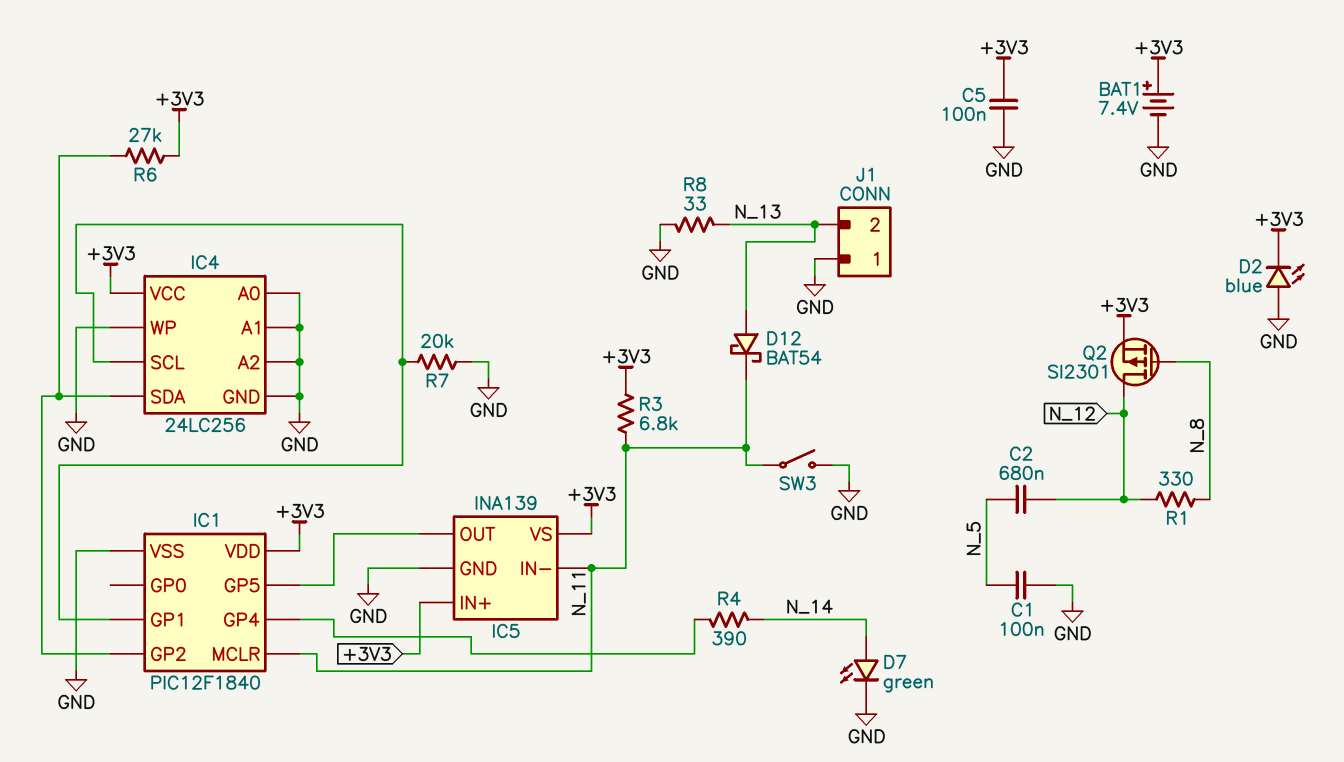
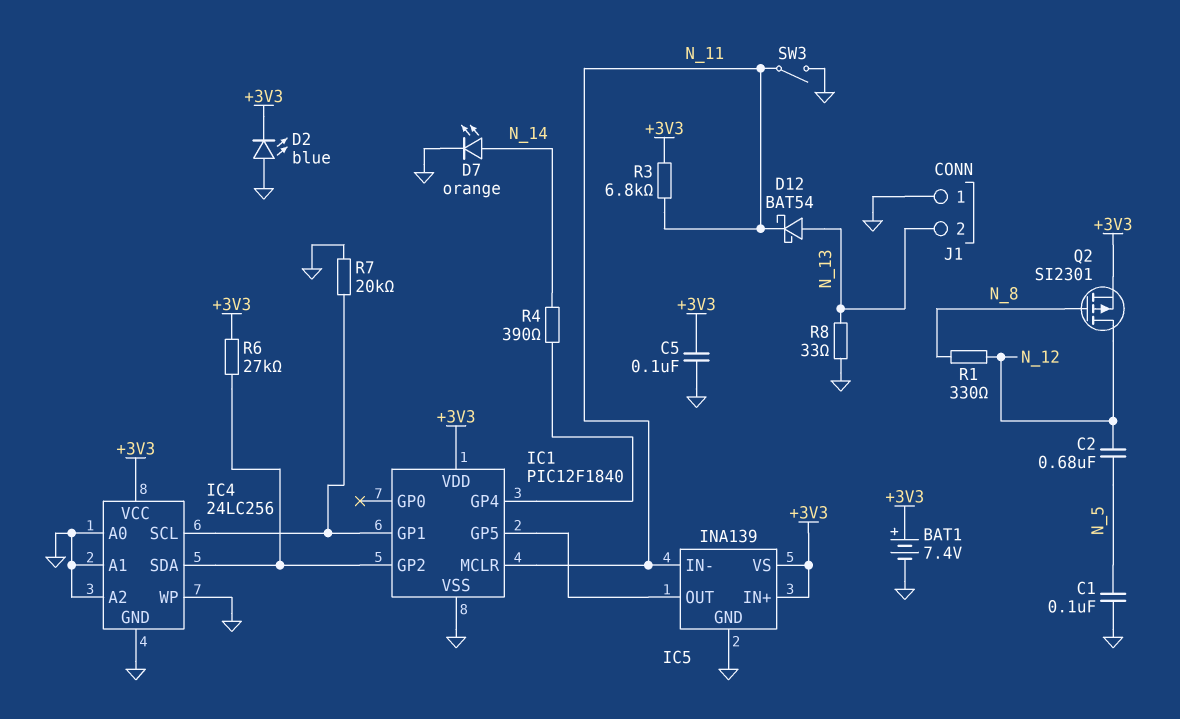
D7: LED green (A N_14, K GND) -> LED orange (A N_14, K GND)

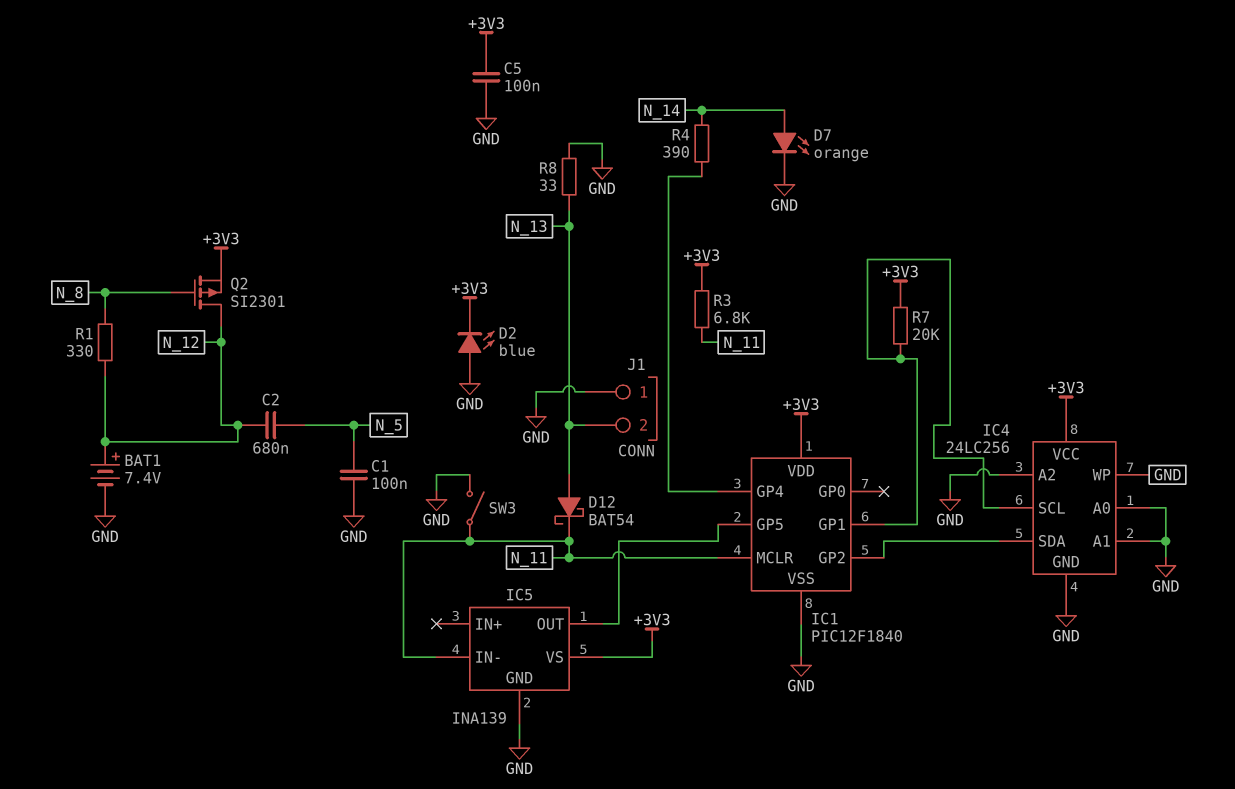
BAT1: 7.4V (plus +3V3, minus GND) -> 7.4V (plus N_12, minus GND)
IC5 pin IN+: +3V3 -> none
R6: 27k (+3V3, IC1/GP2) -> none
R7: 20k (GND, IC1/GP1) -> 20k (+3V3, IC1/GP1)

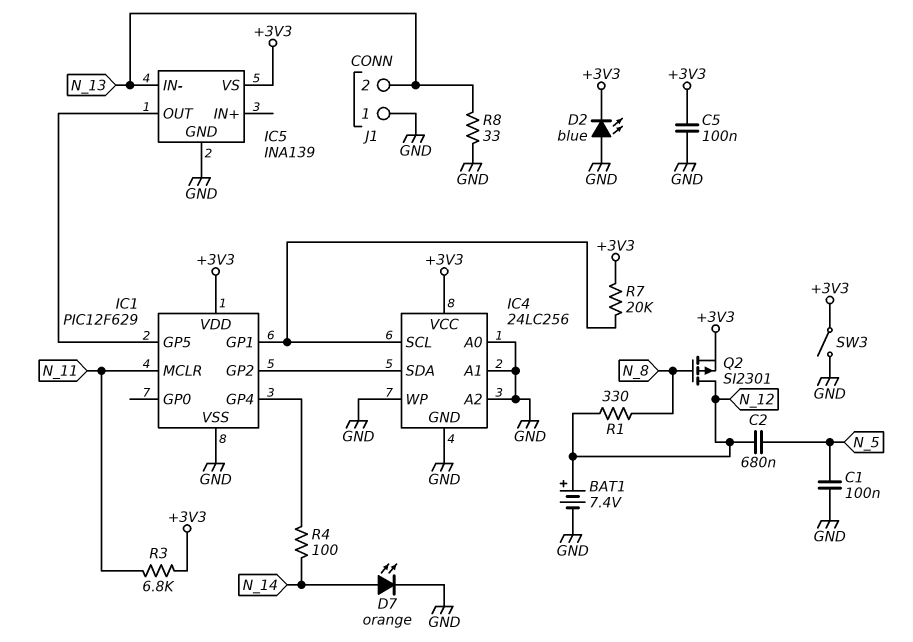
D12: schottky BAT54 (A N_13, K N_11) -> none
IC1: PIC12F1840 -> PIC12F629
IC5 pin IN-: N_11 -> N_13
R4: 390 (IC1/GP4, N_14) -> 100 (IC1/GP4, N_14)
SW3: switch (GND, N_11) -> switch (+3V3, GND)

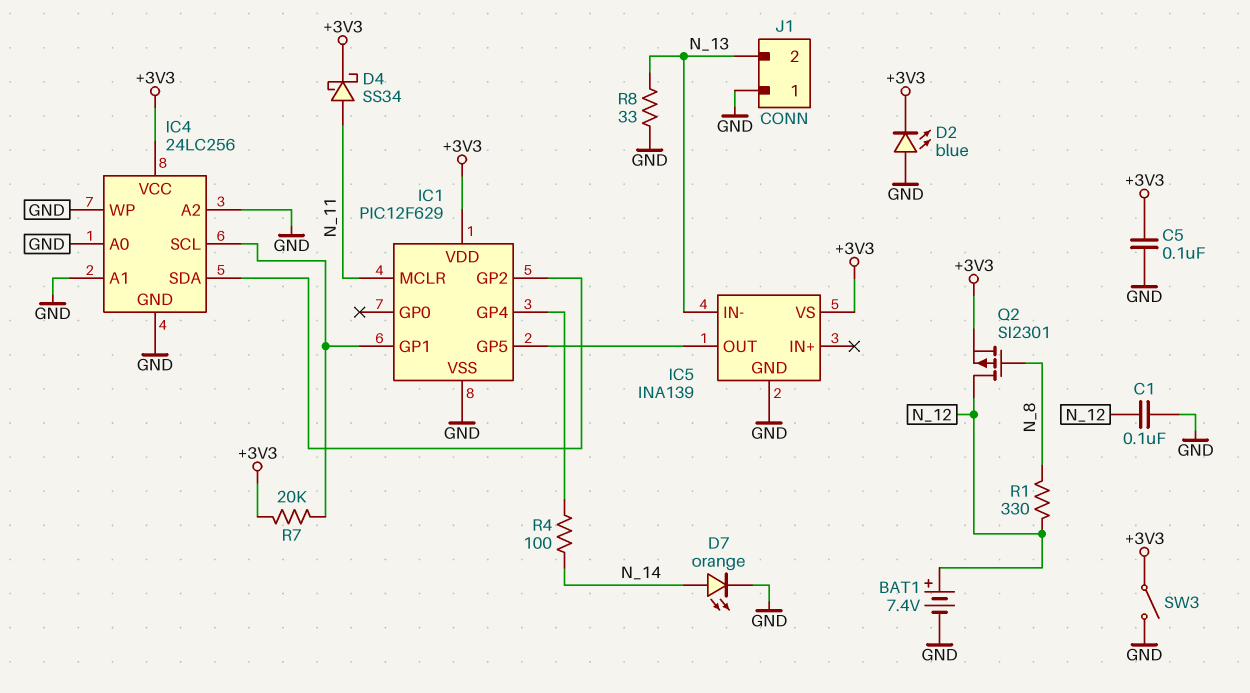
C1: 100nF (GND, N_5) -> 100nF (GND, N_12)
C2: 680nF (N_5, N_12) -> none
D4: none -> schottky SS34 (A N_11, K +3V3)
R3: 6.8k (+3V3, N_11) -> none

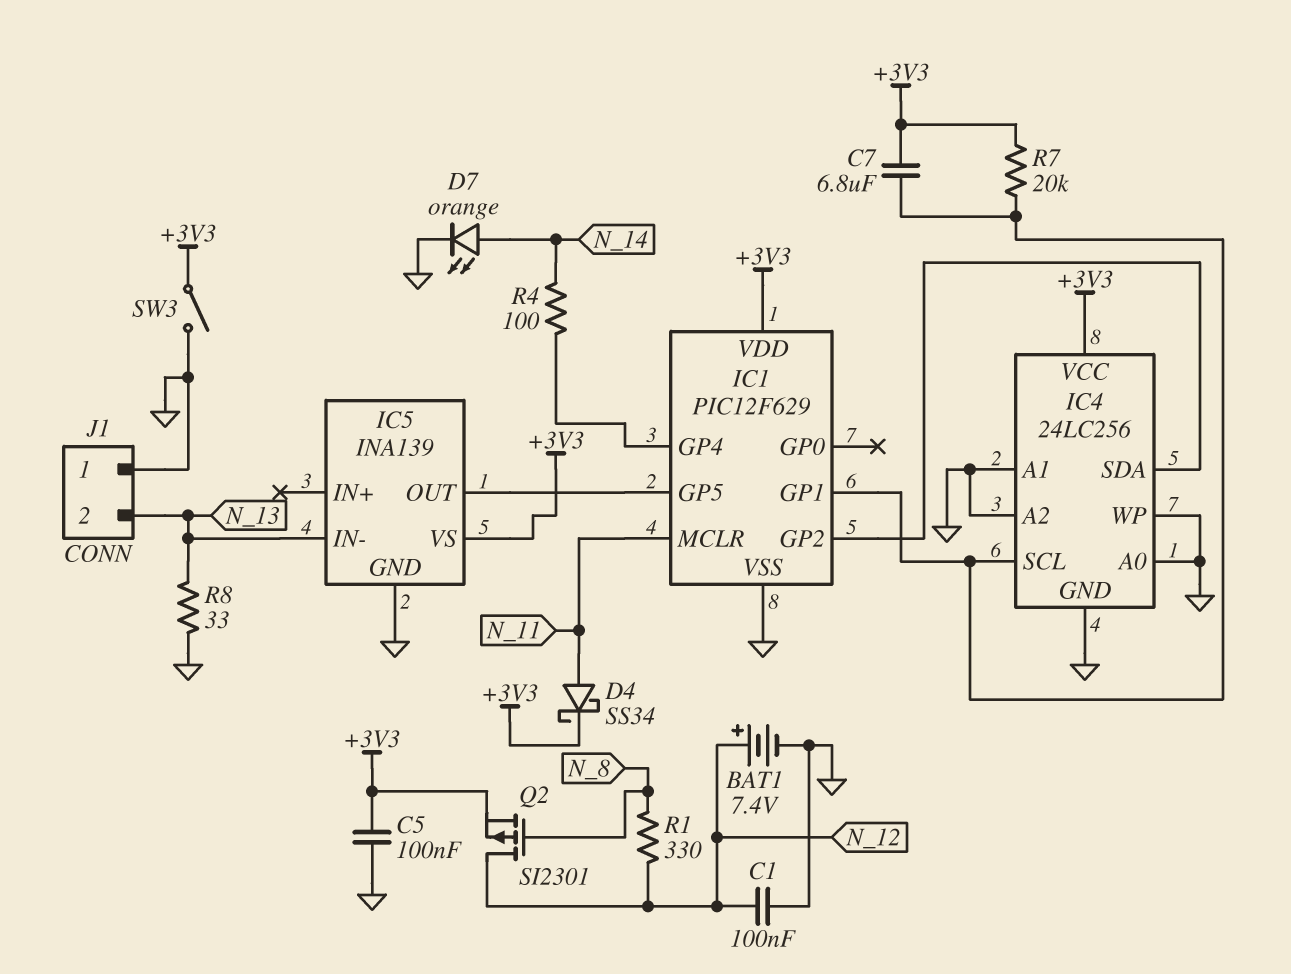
C7: none -> 6.8uF (+3V3, IC1/GP1)
D2: LED blue (A GND, K +3V3) -> none

